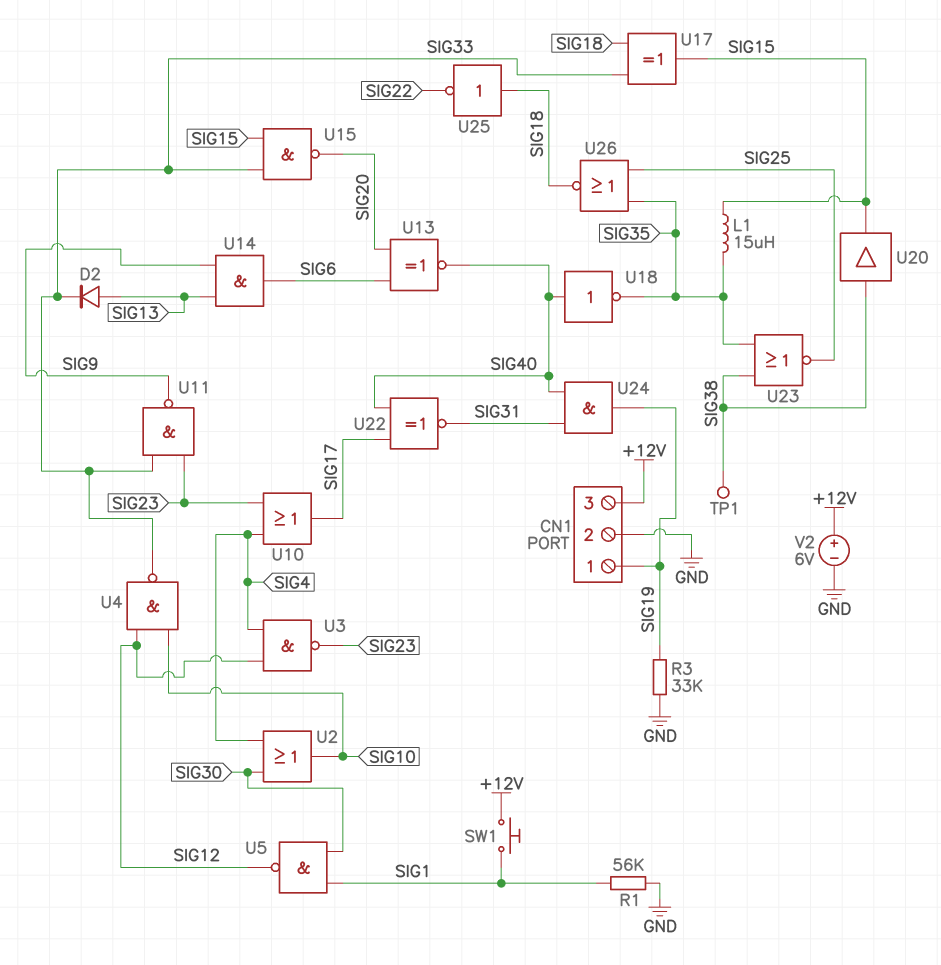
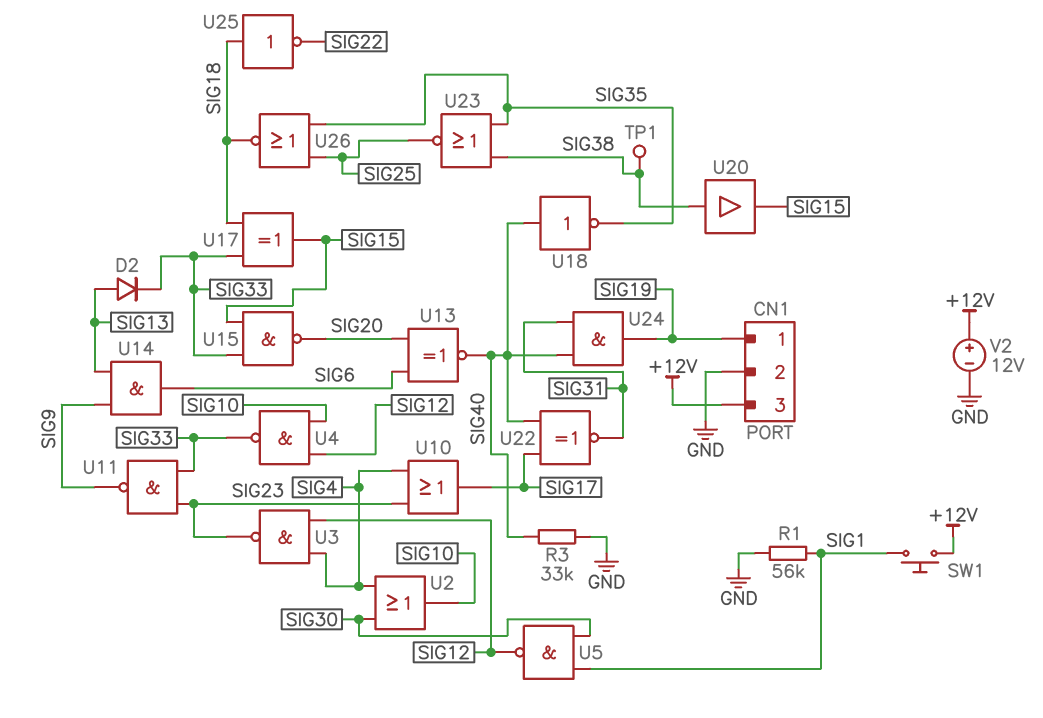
L1: 15uH (SIG15, SIG35) -> none
R3: 33k (GND, SIG19) -> 33k (GND, SIG40)
V2: 6V (plus +12V, minus GND) -> 12V (plus +12V, minus GND)

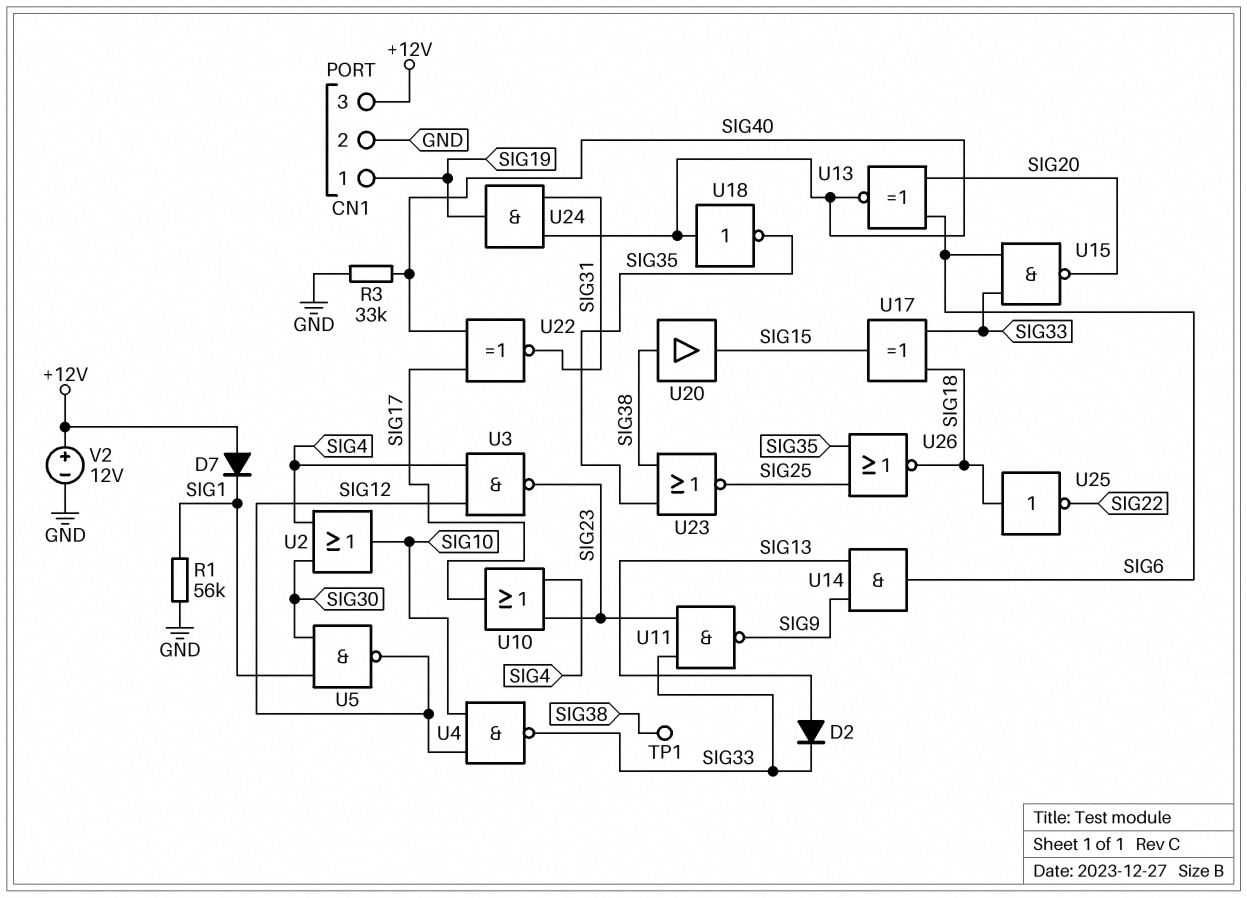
D7: none -> diode (A +12V, K SIG1)
SW1: button (+12V, SIG1) -> none
U15: NAND (in SIG15, in SIG33, out SIG20) -> NAND (in SIG6, in SIG33, out SIG20)

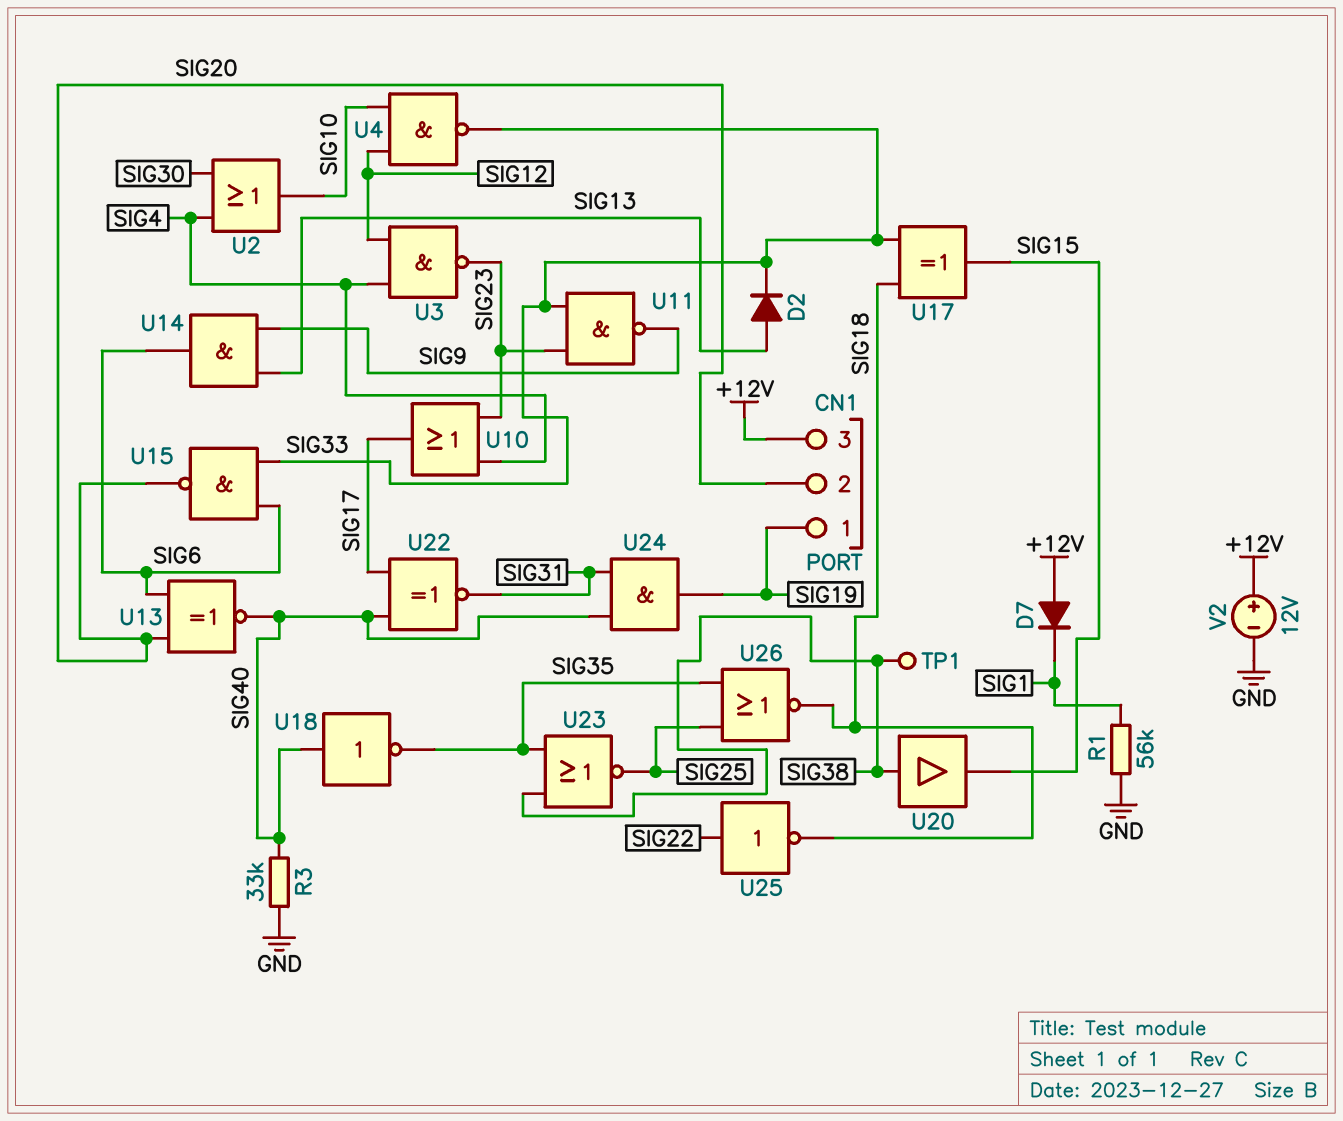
CN1 pin 2: GND -> SIG20
U5: NAND (in SIG1, in SIG30, out SIG12) -> none
U25: NOT (in SIG18, out SIG22) -> NOT (in SIG22, out SIG18)

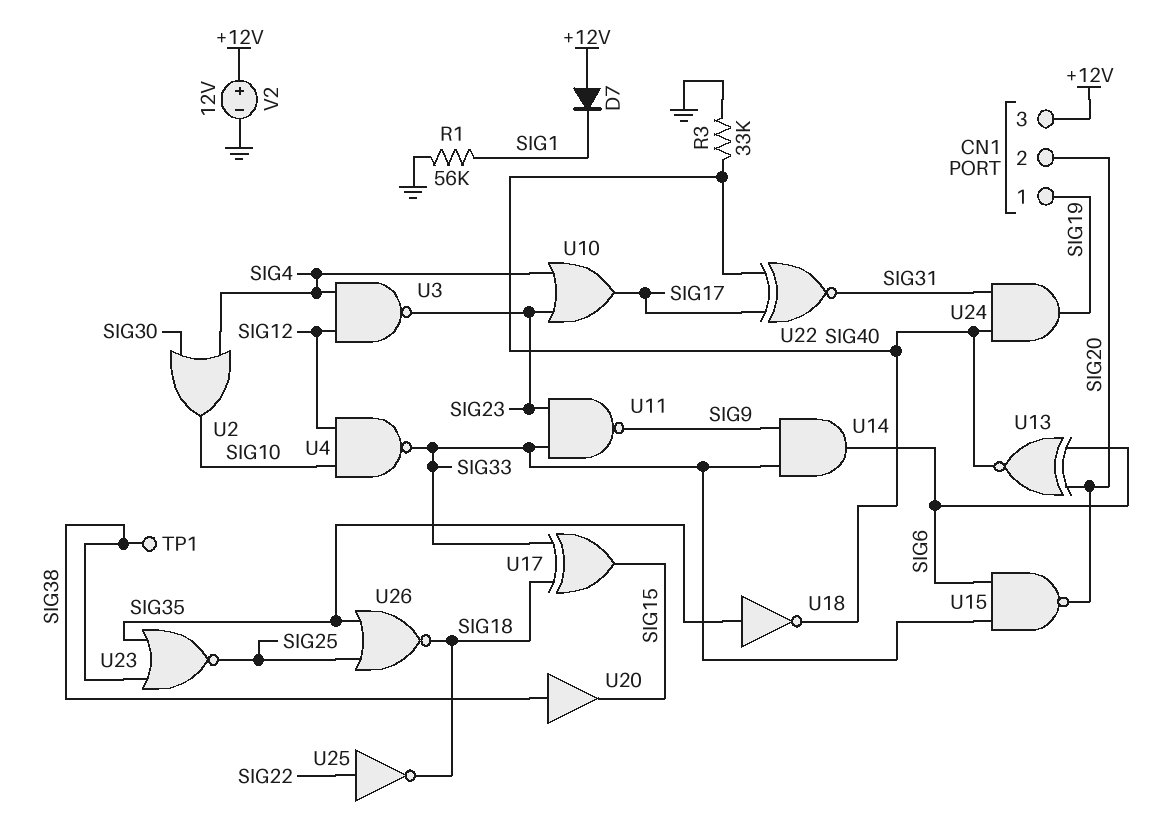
D2: diode (A SIG13, K SIG33) -> none
U14: AND (in SIG9, in SIG13, out SIG6) -> AND (in SIG9, in SIG33, out SIG6)
U18: NOT (in SIG40, out SIG35) -> NOT (in SIG35, out SIG40)

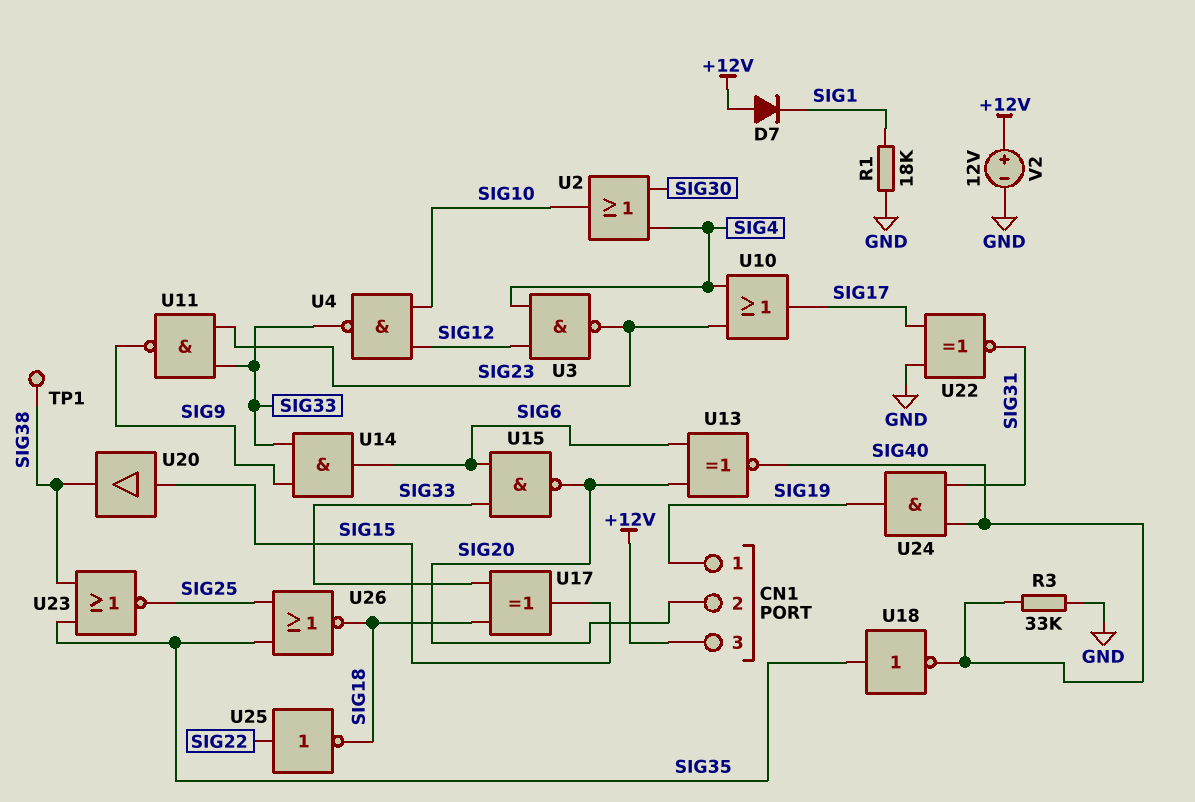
R1: 56k (GND, SIG1) -> 18k (GND, SIG1)
U20: buffer (in SIG38, out SIG15) -> buffer (in SIG15, out SIG38)
U22: XNOR (in SIG17, in SIG40, out SIG31) -> XNOR (in GND, in SIG17, out SIG31)

